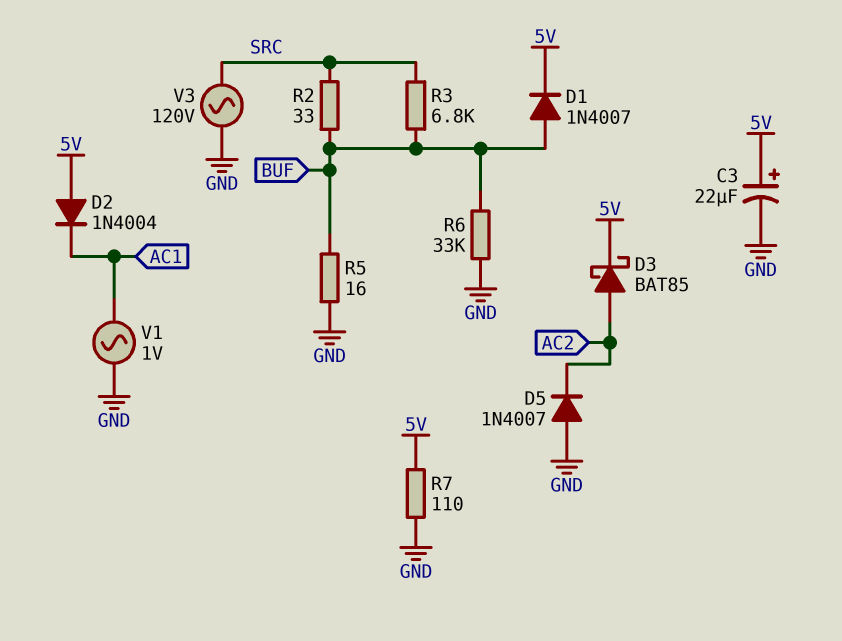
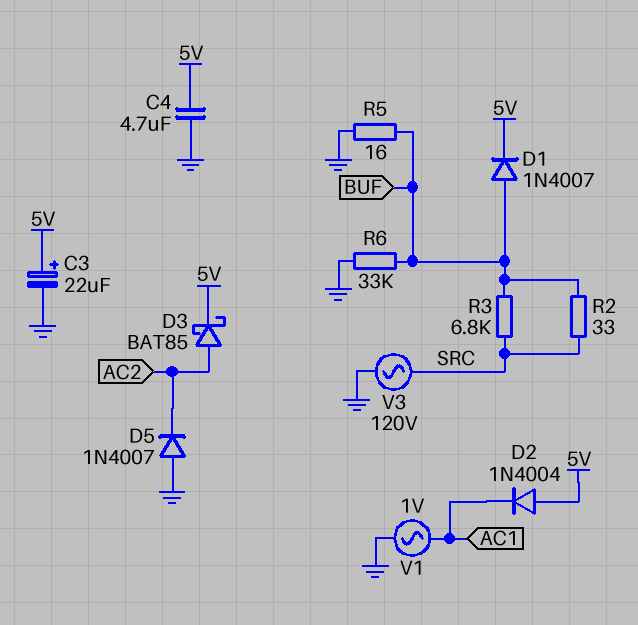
C4: none -> 4.7uF (5V, GND)
R7: 110 (5V, GND) -> none

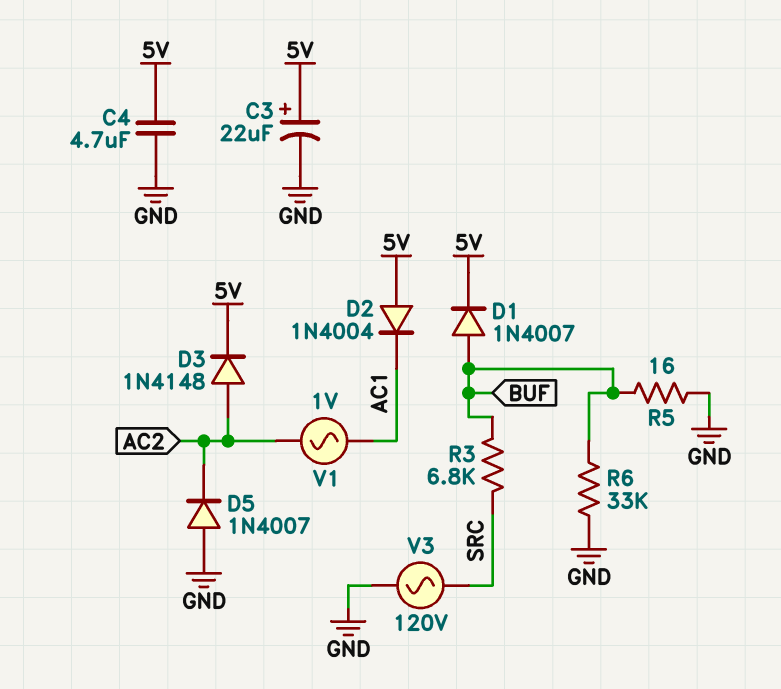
D3: schottky BAT85 (A AC2, K 5V) -> diode 1N4148 (A AC2, K 5V)
R2: 33 (BUF, SRC) -> none
V1: AC 1V (AC1, GND) -> AC 1V (AC1, AC2)

